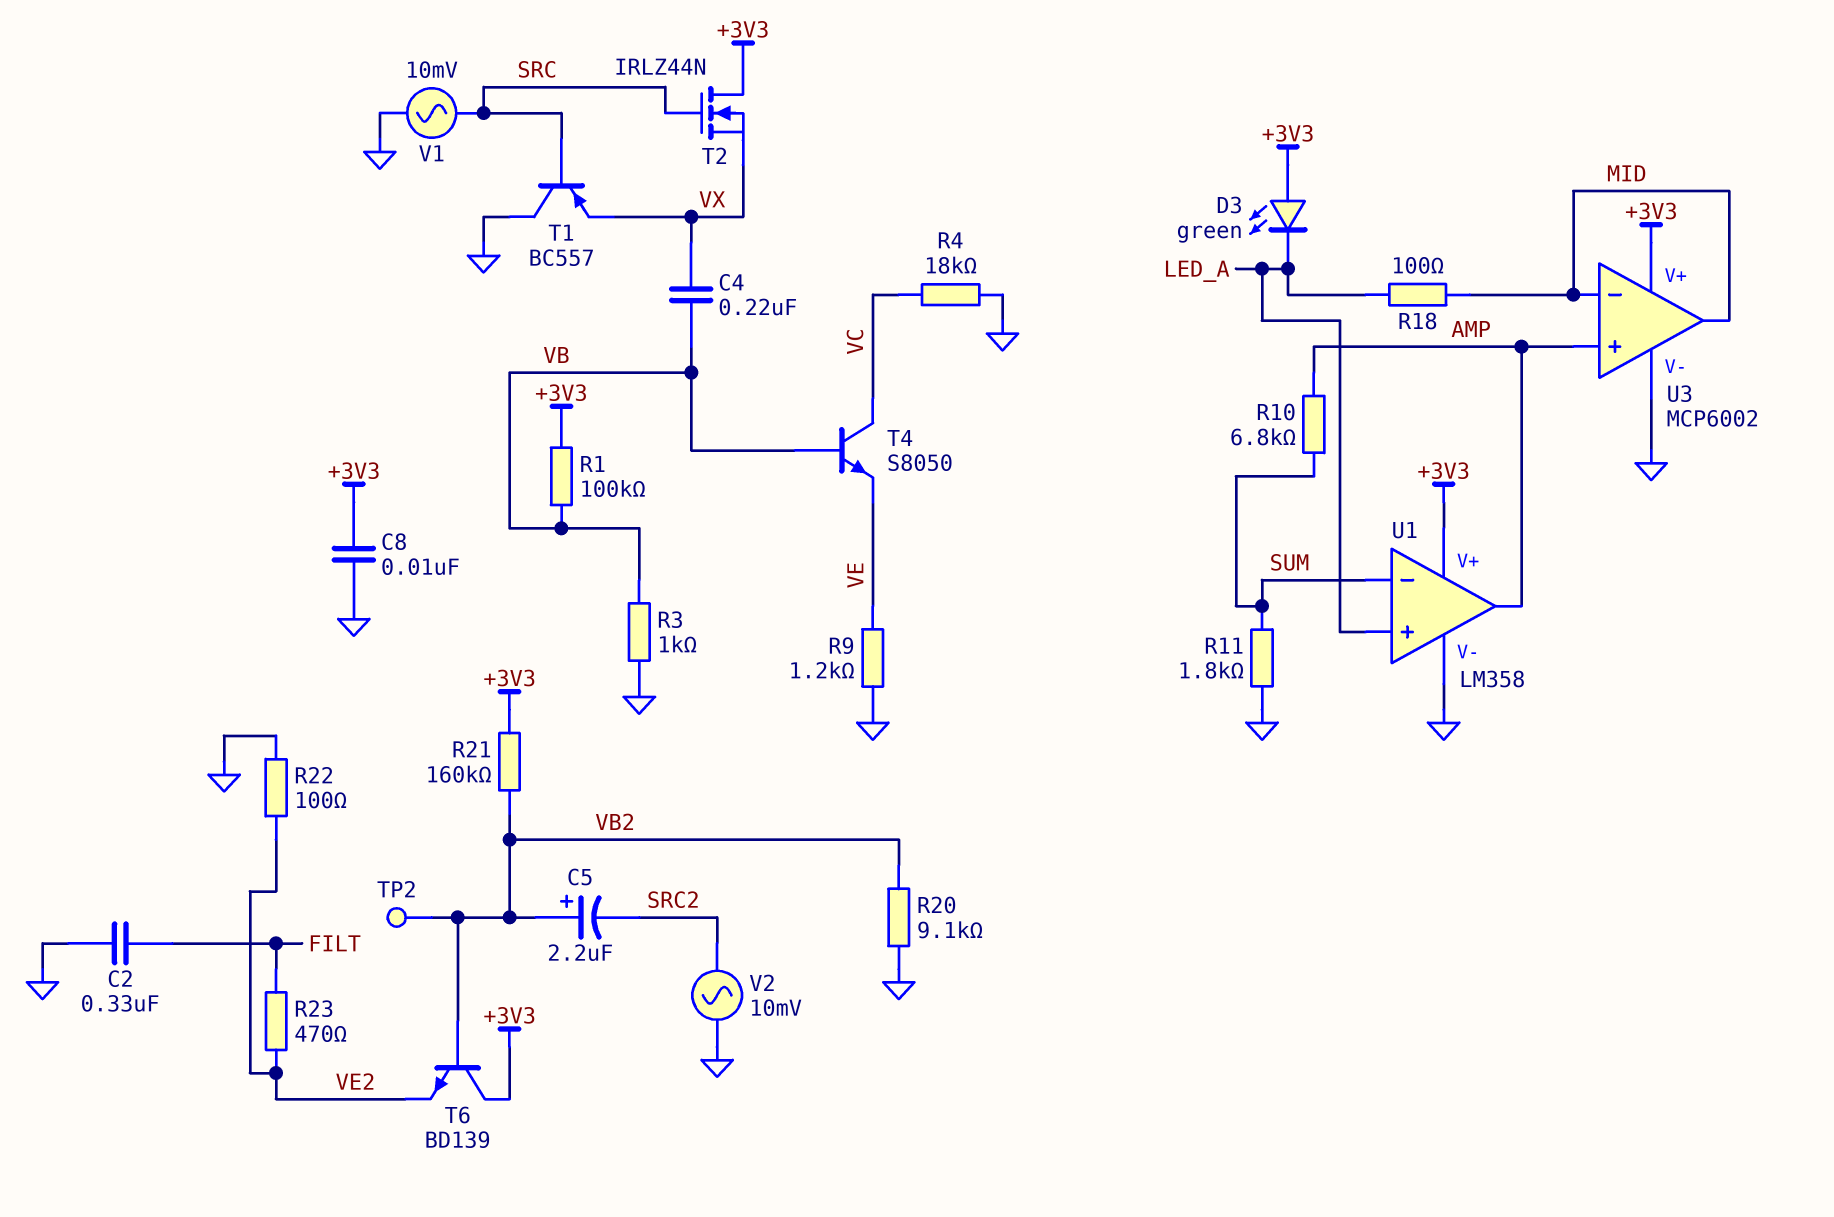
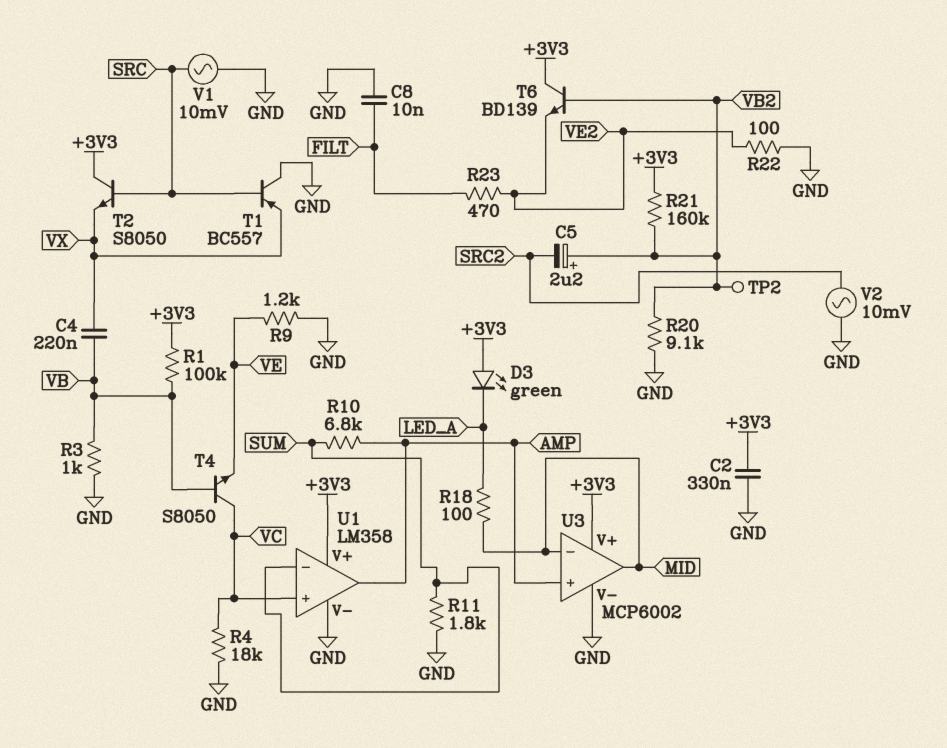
C2: 330nF (FILT, GND) -> 330nF (+3V3, GND)
C8: 10nF (+3V3, GND) -> 10nF (FILT, GND)
T2: NMOS IRLZ44N (G SRC, D +3V3, S VX) -> NPN S8050 (B SRC, C +3V3, E VX)
U1 pin in+: LED_A -> VC

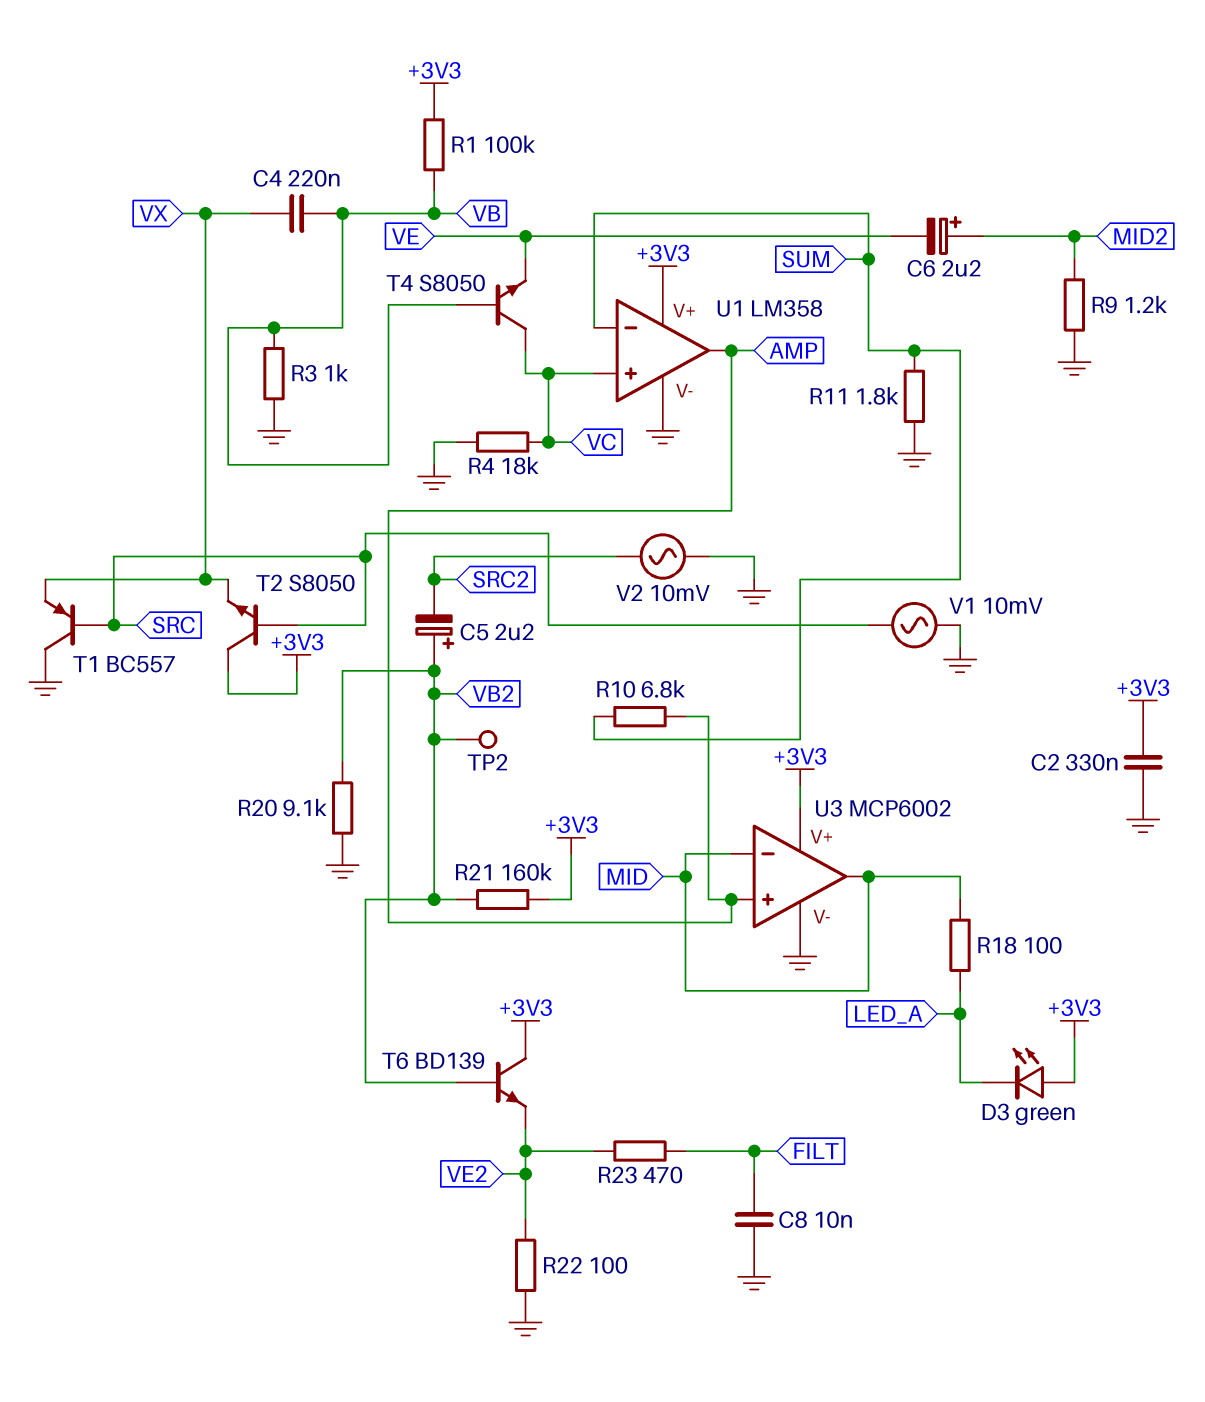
C6: none -> 2.2uF (plus MID2, minus VE)
R9: 1.2k (GND, VE) -> 1.2k (GND, MID2)

